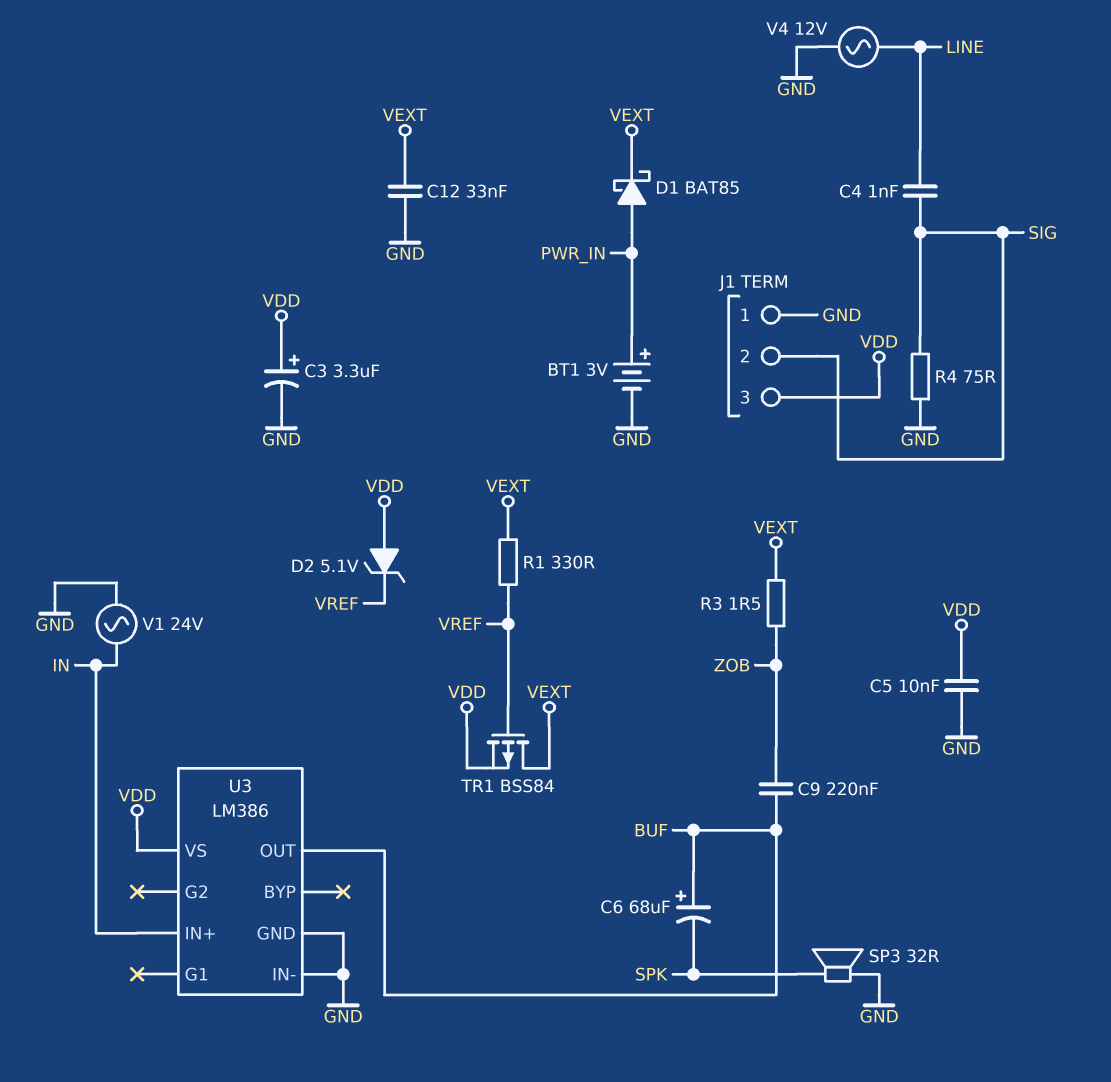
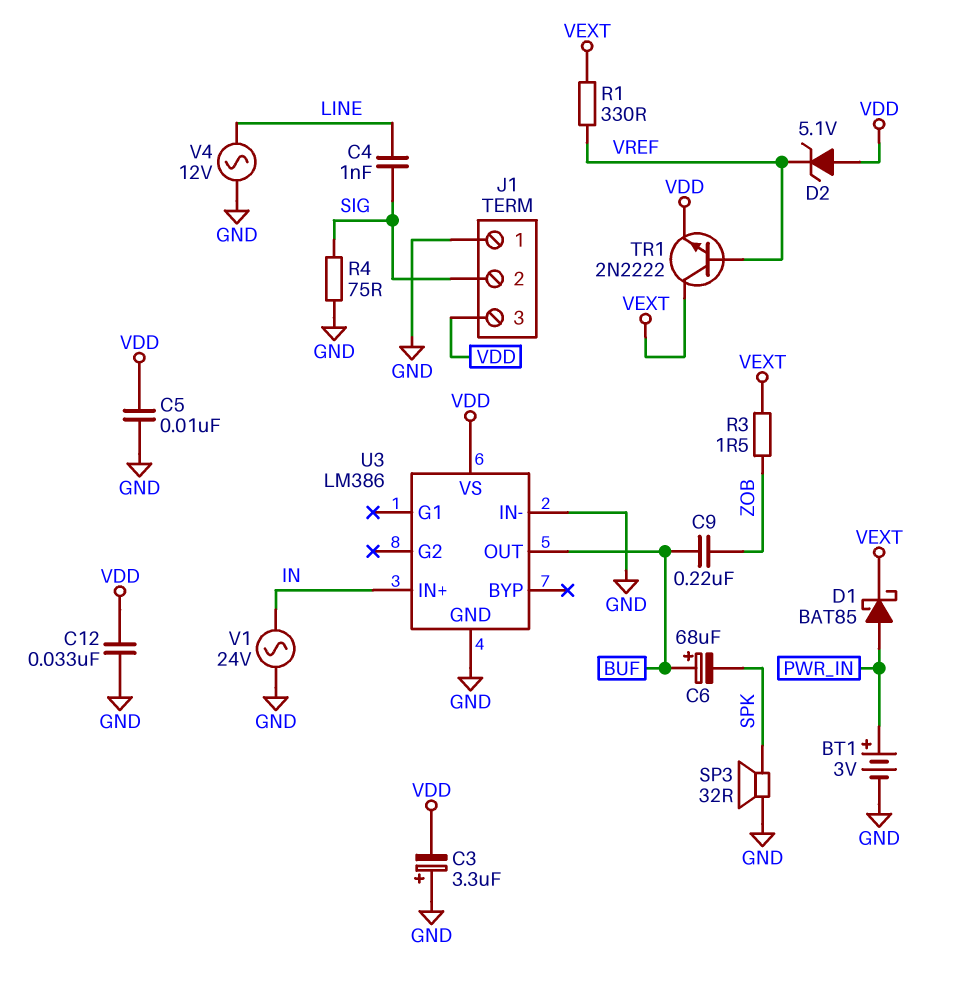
C3: 3.3uF (plus VDD, minus GND) -> 3.3uF (plus GND, minus VDD)
C12: 33nF (GND, VEXT) -> 33nF (GND, VDD)
TR1: PMOS BSS84 (G VREF, D VEXT, S VDD) -> NPN 2N2222 (B VREF, C VEXT, E VDD)

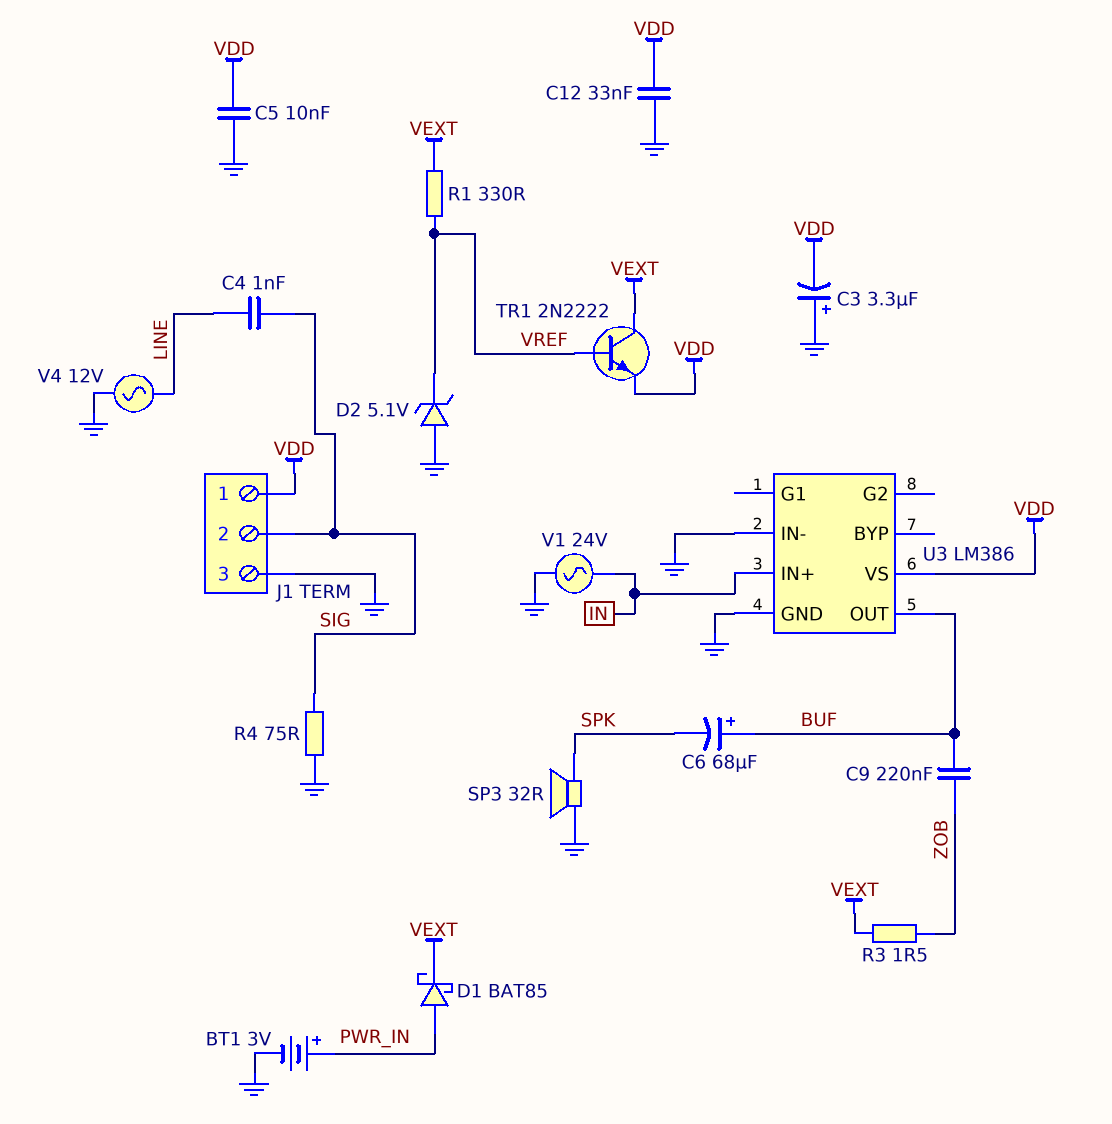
D2: zener 5.1V (A VDD, K VREF) -> zener 5.1V (A GND, K VREF)
J1 pin 1: GND -> VDD
J1 pin 3: VDD -> GND

